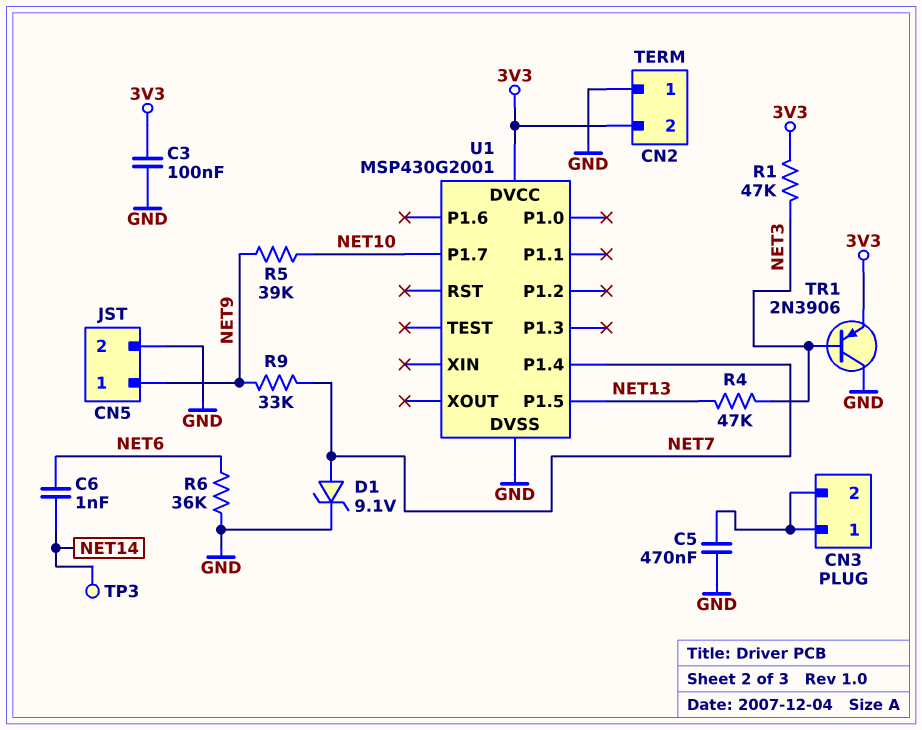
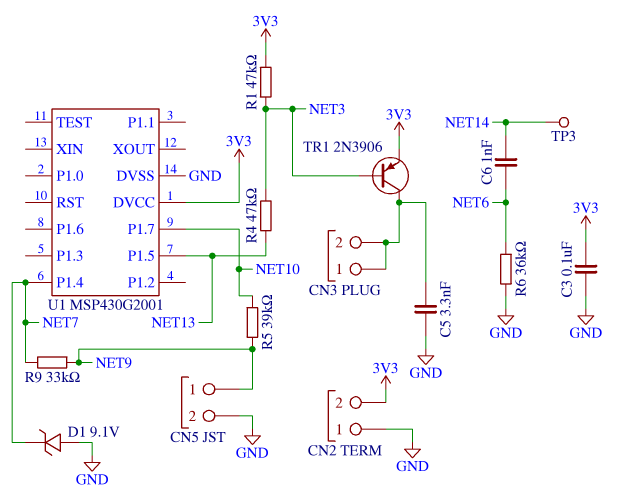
C5: 470nF (CN3/1, GND) -> 3.3nF (CN3/1, GND)
D1: zener 9.1V (A NET7, K GND) -> zener 9.1V (A GND, K NET7)
TR1: PNP 2N3906 (B NET3, C GND, E 3V3) -> PNP 2N3906 (B NET3, C CN3/1, E 3V3)

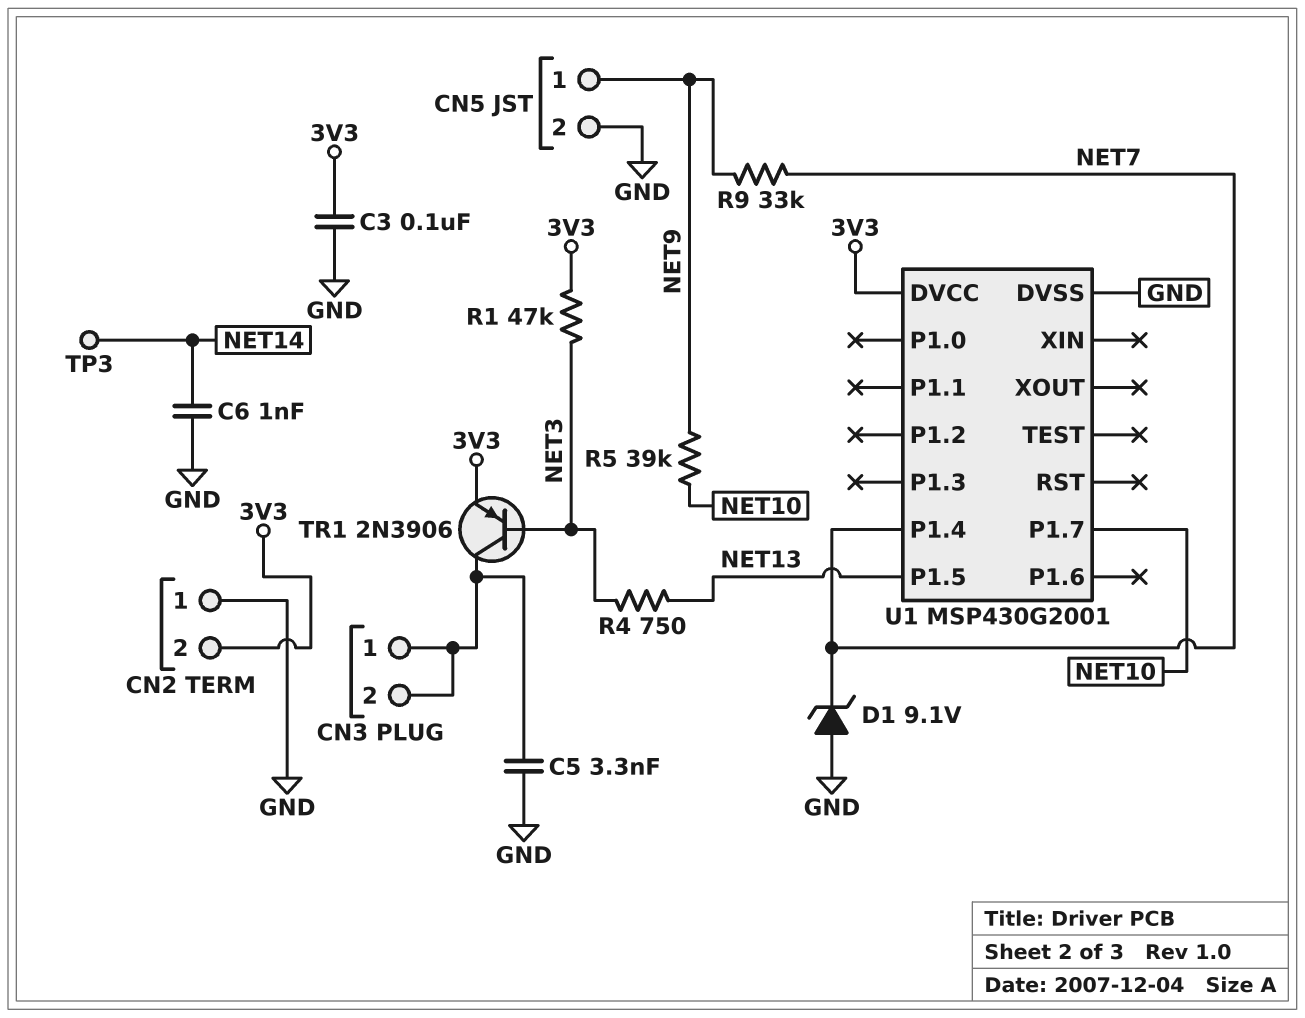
C6: 1nF (NET6, NET14) -> 1nF (GND, NET14)
R4: 47k (NET3, NET13) -> 750 (NET3, NET13)
R6: 36k (GND, NET6) -> none

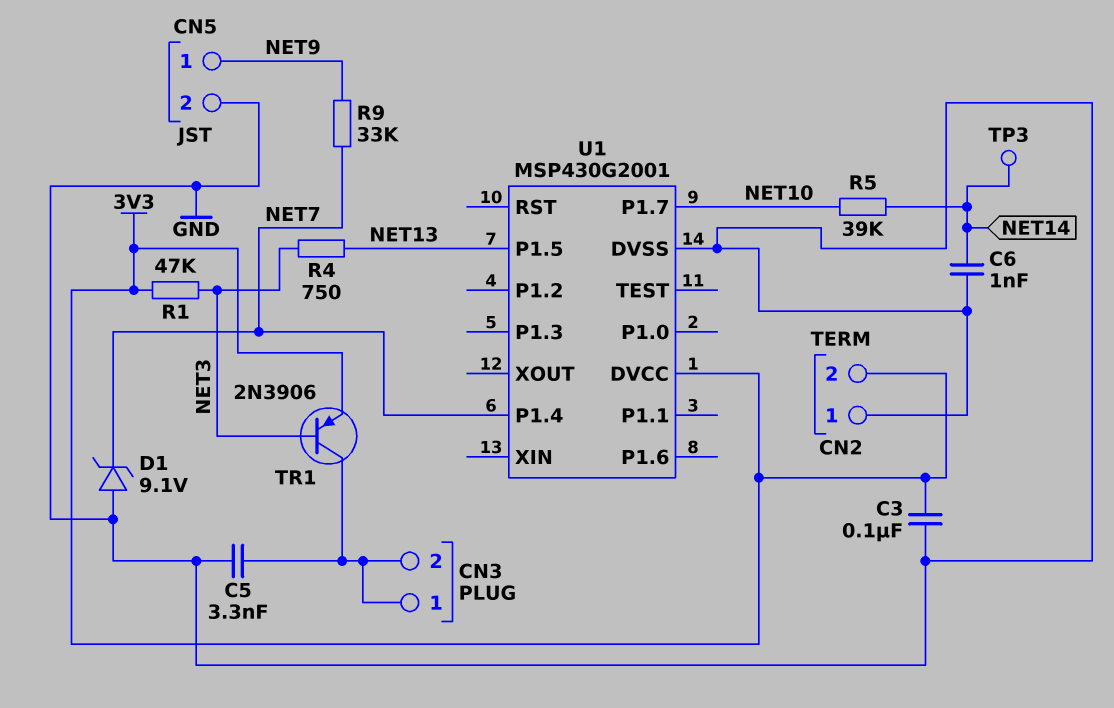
R5: 39k (NET9, NET10) -> 39k (NET10, NET14)

